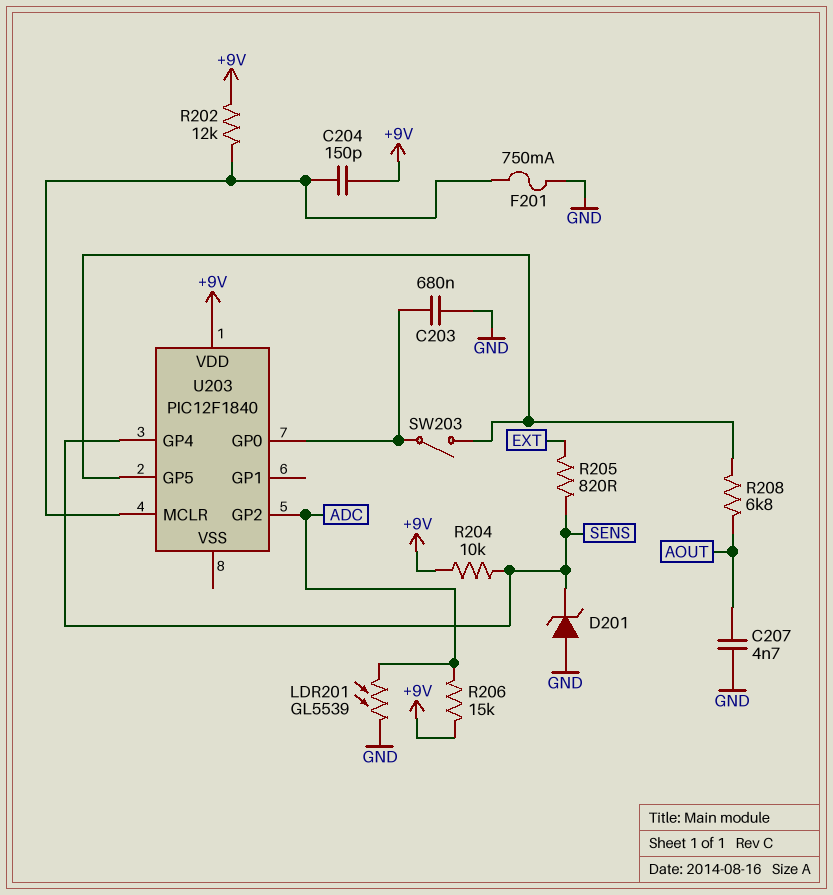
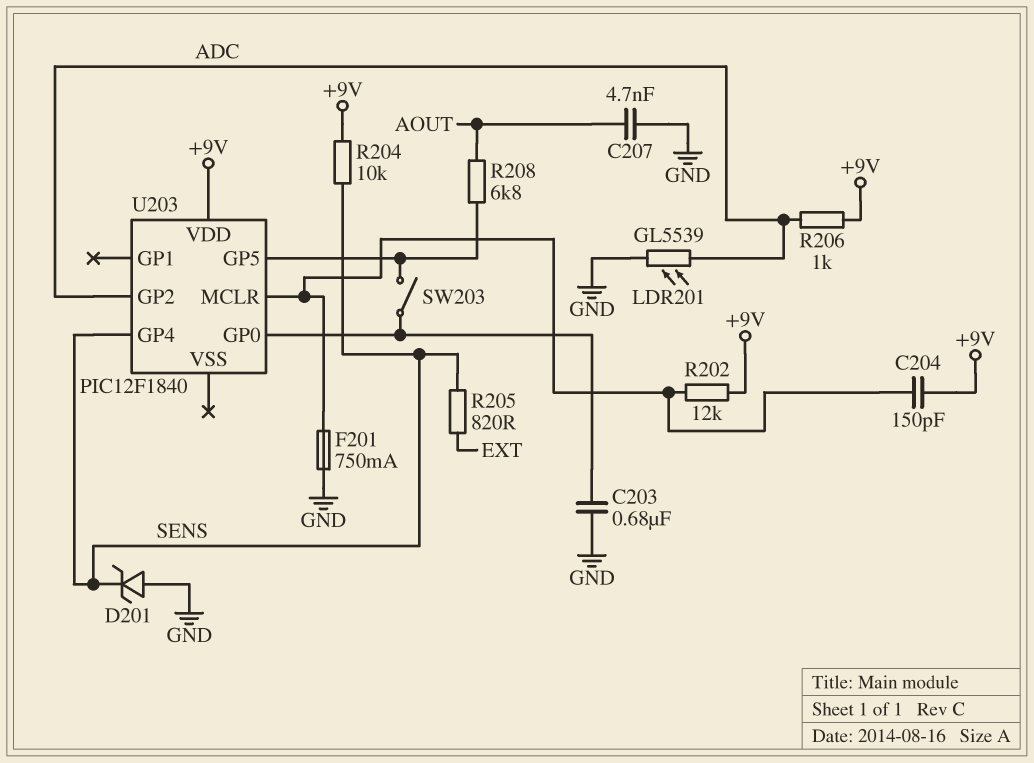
R206: 15k (+9V, ADC) -> 1k (+9V, ADC)

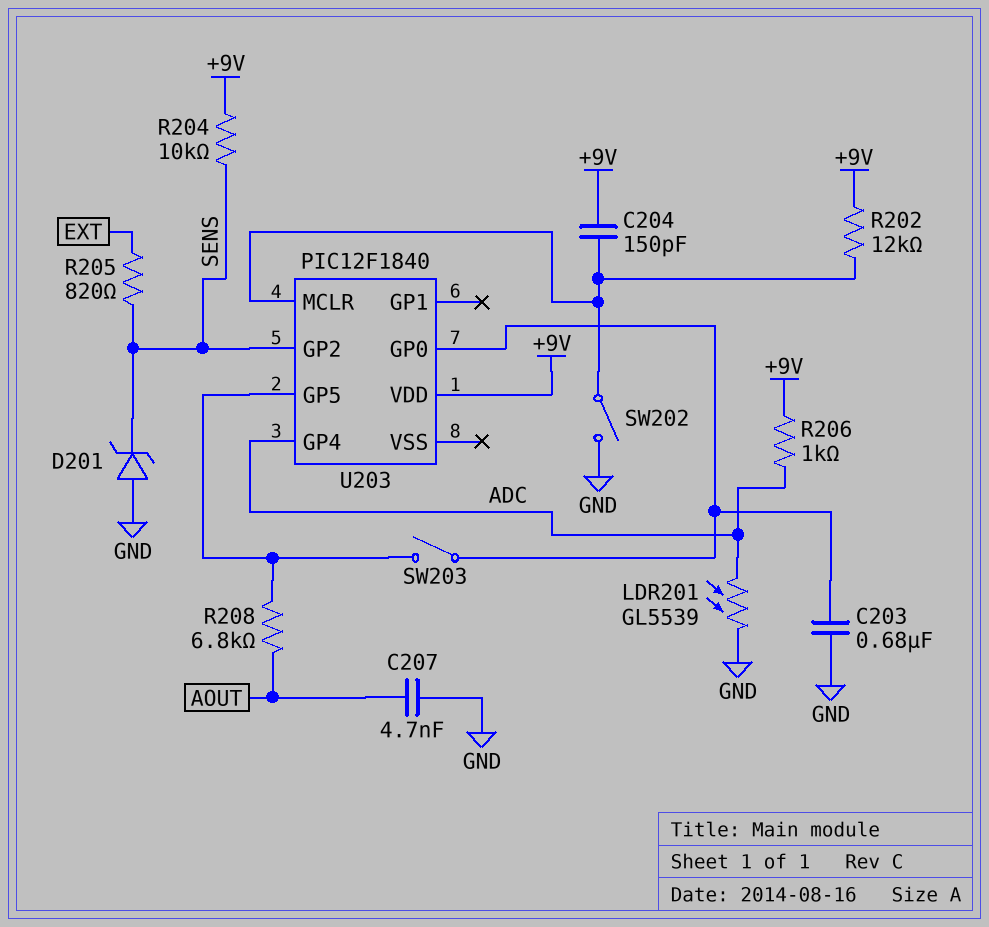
F201: 750mA (GND, U203/MCLR) -> none
SW202: none -> switch (GND, U203/MCLR)
U203 pin GP2: ADC -> SENS
U203 pin GP4: SENS -> ADC

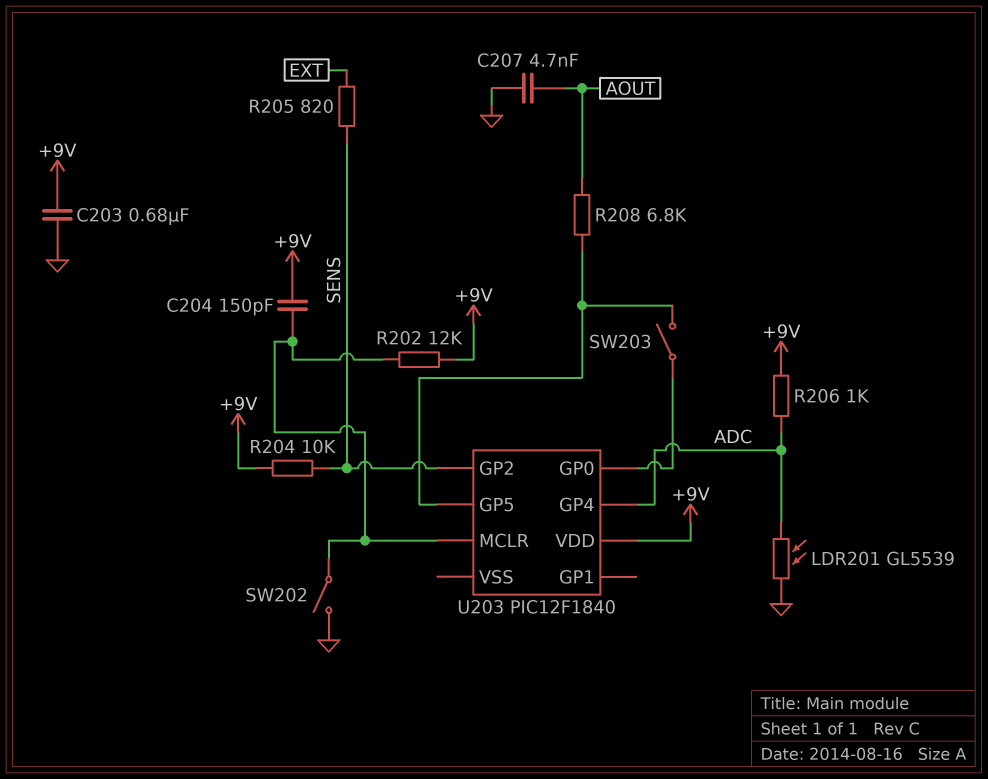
C203: 680nF (GND, U203/GP0) -> 680nF (+9V, GND)
D201: zener (A GND, K SENS) -> none

